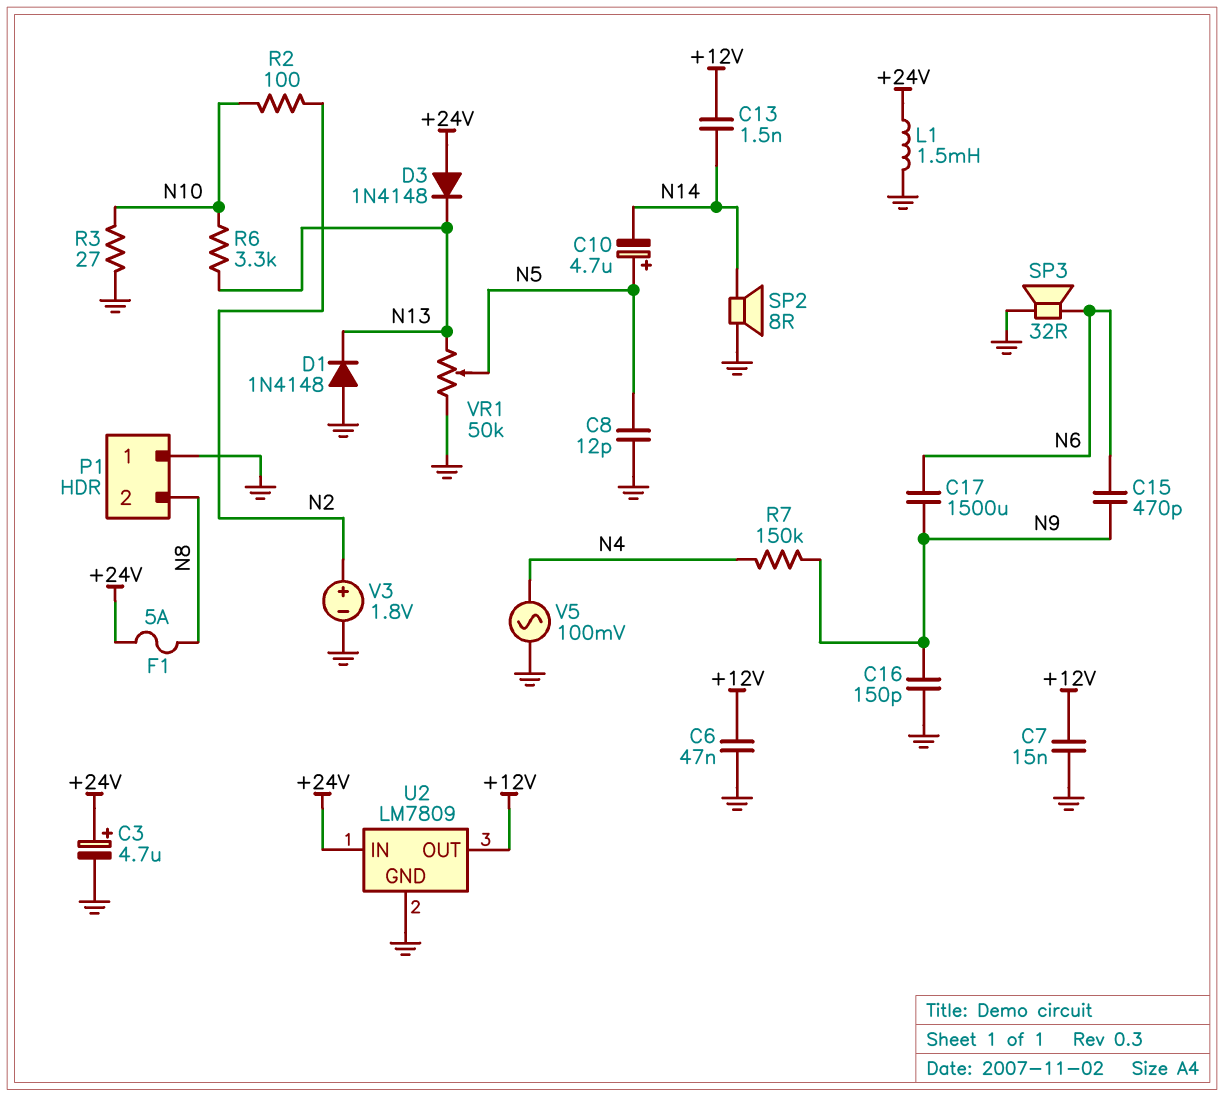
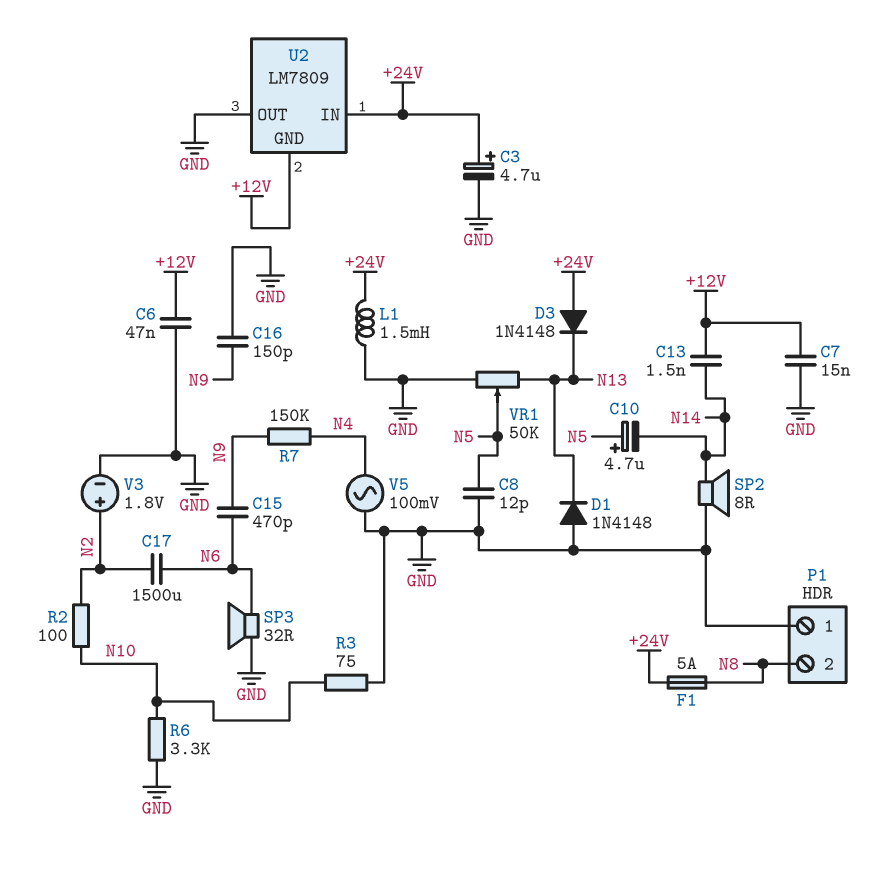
C17: 1500uF (N6, N9) -> 1500uF (N2, N6)
R3: 27 (GND, N10) -> 75 (GND, N10)
R6: 3.3k (N10, N13) -> 3.3k (GND, N10)
U2 pin GND: GND -> +12V
U2 pin OUT: +12V -> GND

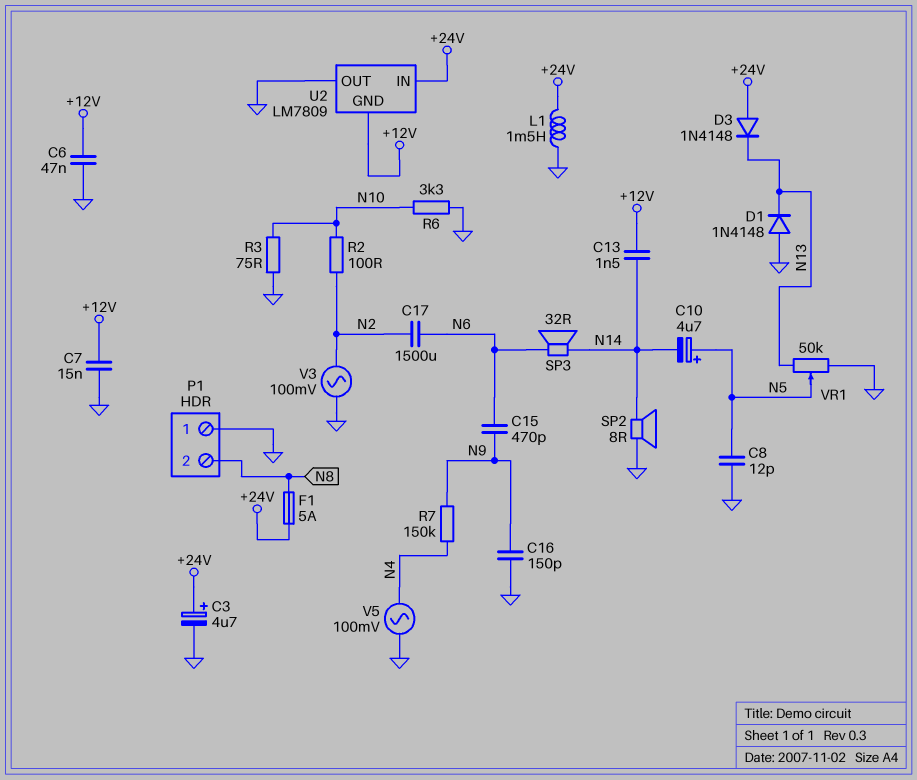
SP3: speaker 32R (GND, N6) -> speaker 32R (N6, N14)
V3: 1.8V (plus N2, minus GND) -> AC 100mV (GND, N2)

